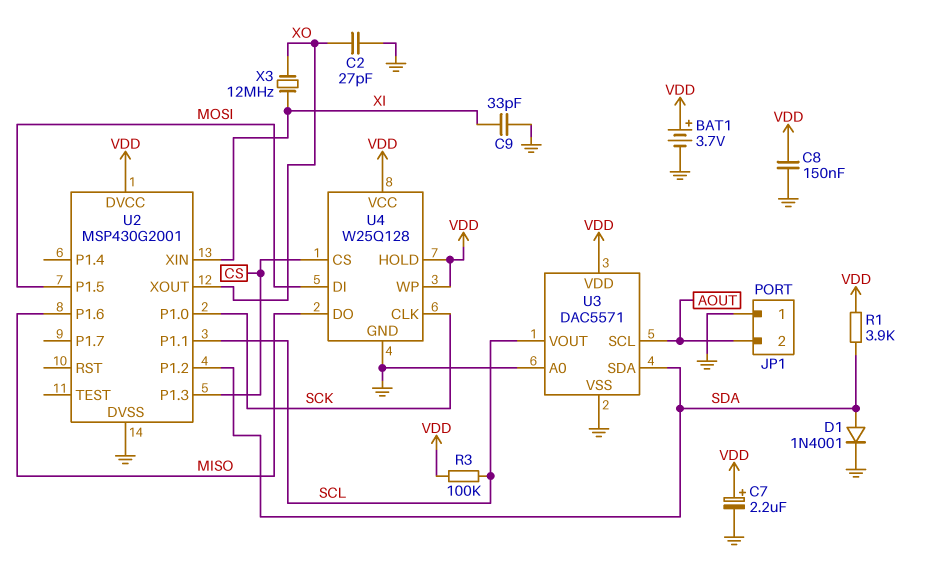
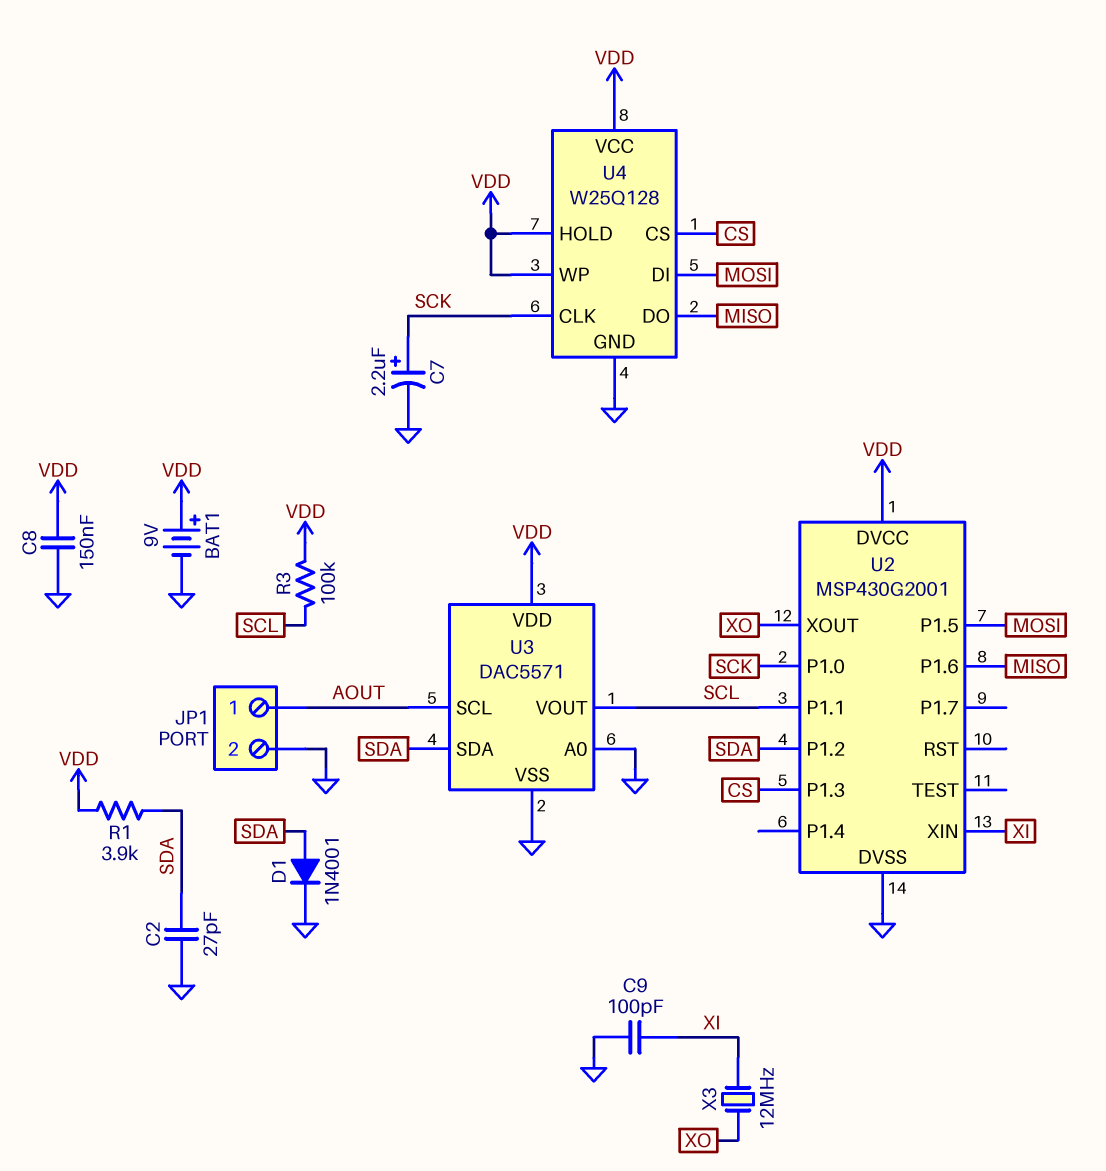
BAT1: 3.7V (plus VDD, minus GND) -> 9V (plus VDD, minus GND)
C2: 27pF (GND, XO) -> 27pF (GND, SDA)
C7: 2.2uF (plus VDD, minus GND) -> 2.2uF (plus SCK, minus GND)
C9: 33pF (GND, XI) -> 100pF (GND, XI)
JP1 pin 1: GND -> AOUT
JP1 pin 2: AOUT -> GND

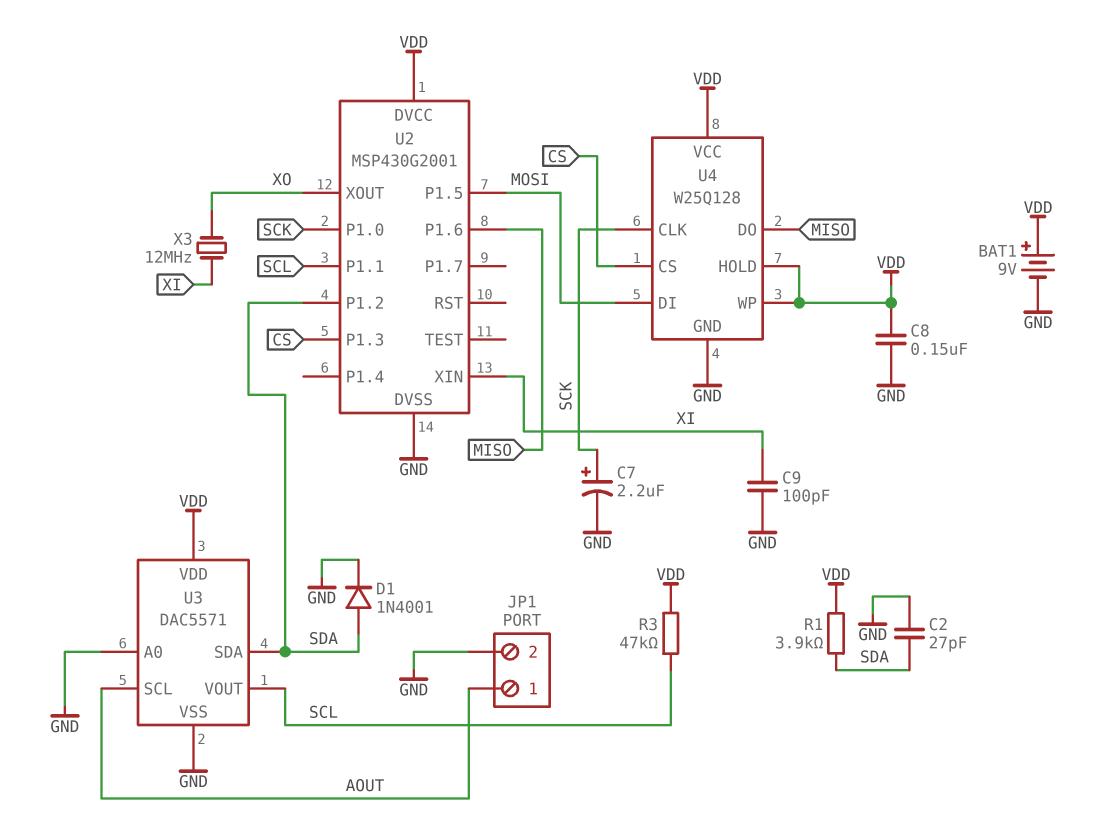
R3: 100k (SCL, VDD) -> 47k (SCL, VDD)

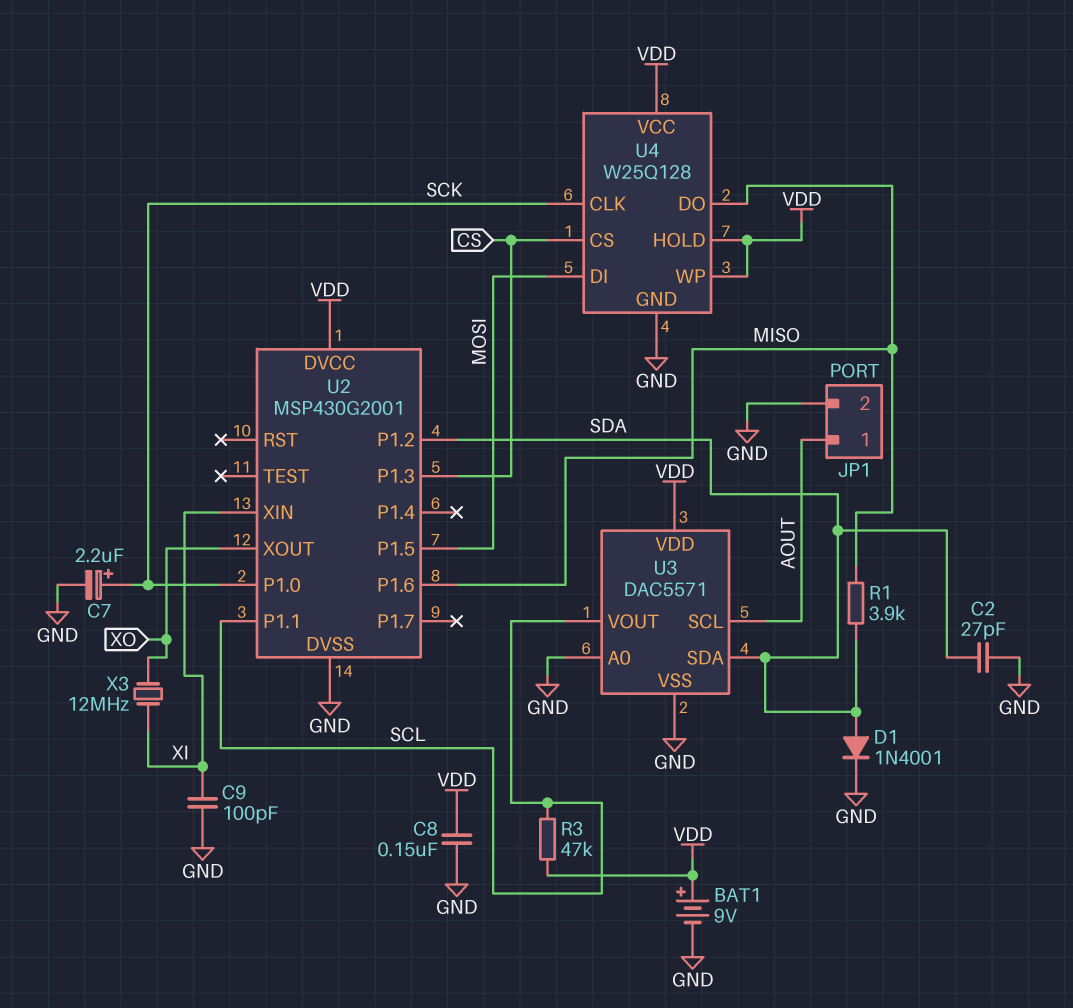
R1: 3.9k (SDA, VDD) -> 3.9k (MISO, SDA)

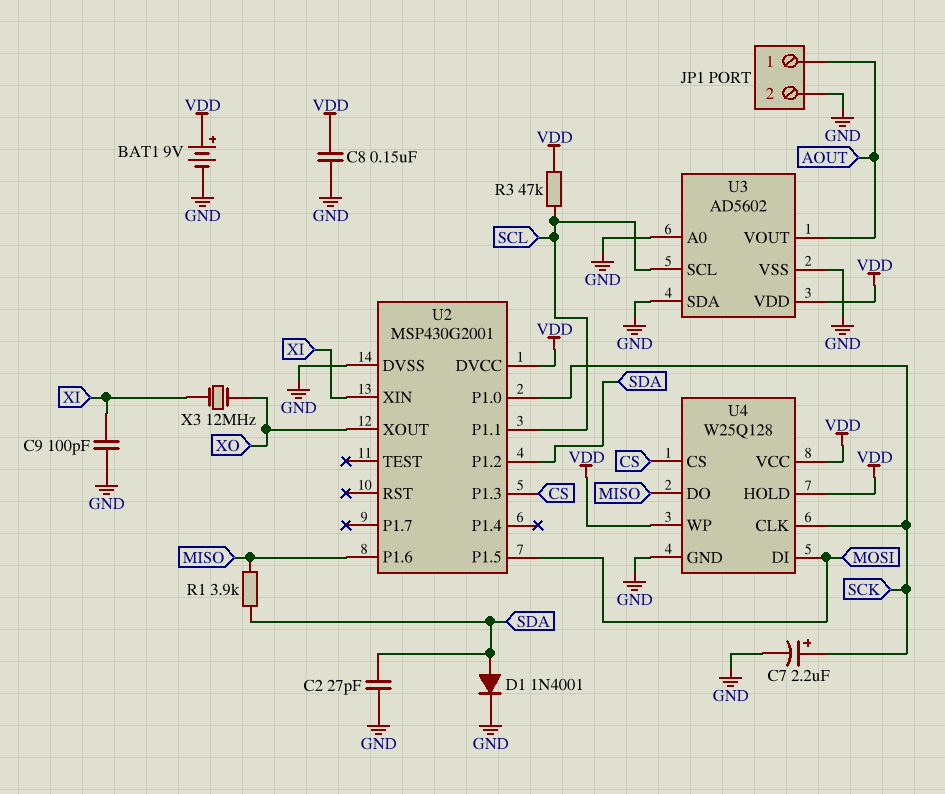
U3: DAC5571 -> AD5602
U3 pin SCL: AOUT -> SCL
U3 pin SDA: SDA -> GND
U3 pin VOUT: SCL -> AOUT

